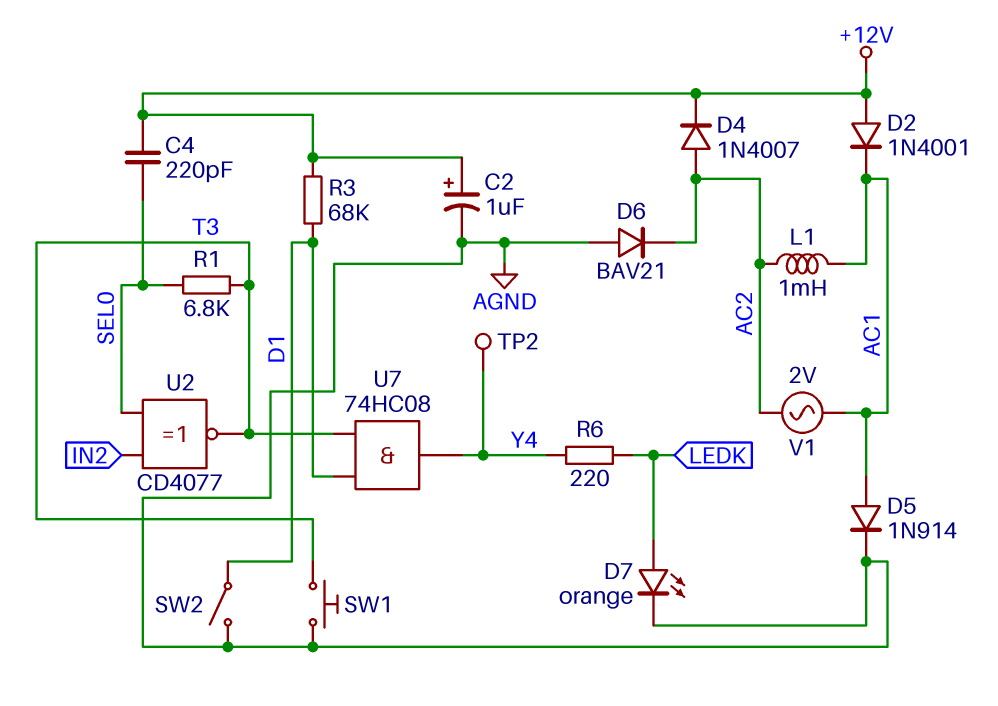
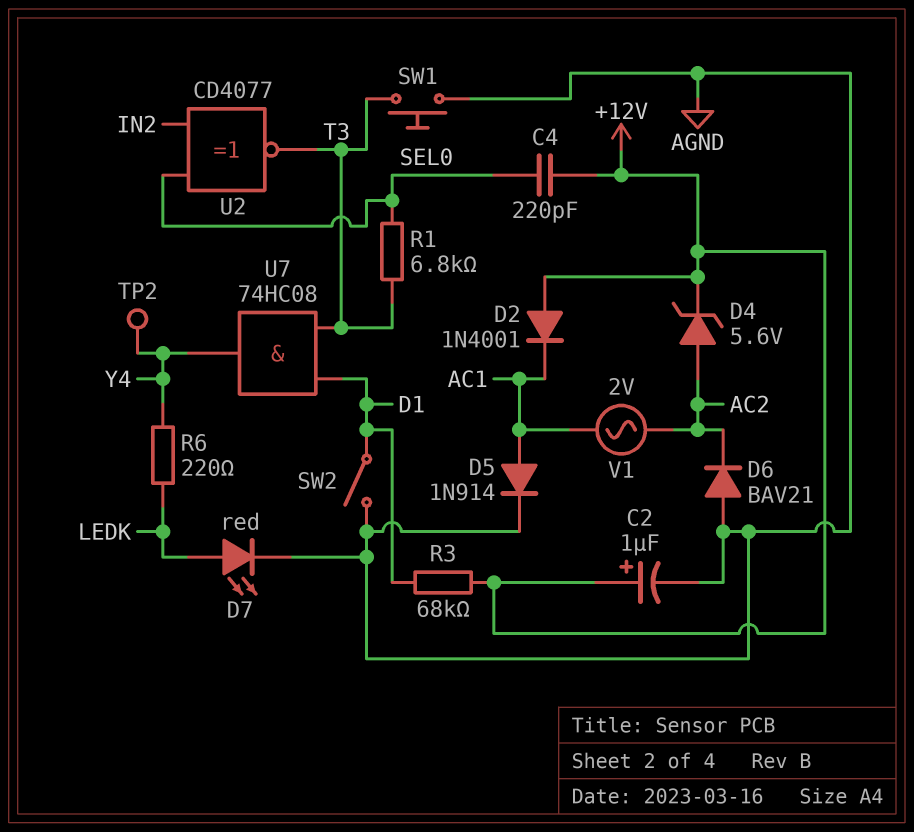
D4: diode 1N4007 (A AC2, K +12V) -> zener 5.6V (A AC2, K +12V)
D7: LED orange (A LEDK, K AGND) -> LED red (A LEDK, K AGND)
L1: 1mH (AC1, AC2) -> none

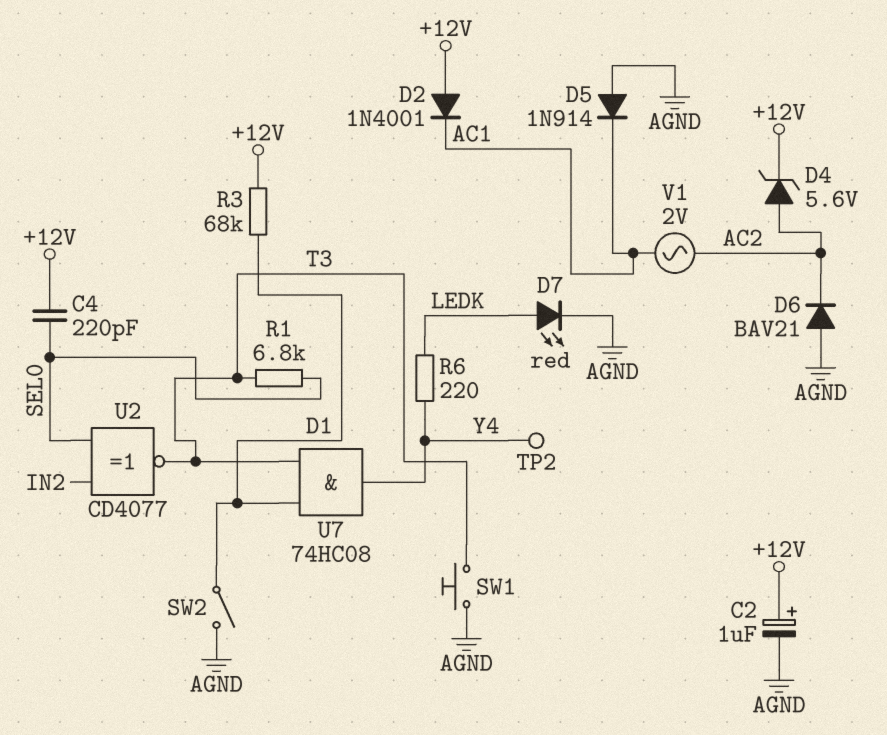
D5: diode 1N914 (A AC1, K AGND) -> diode 1N914 (A AGND, K AC1)

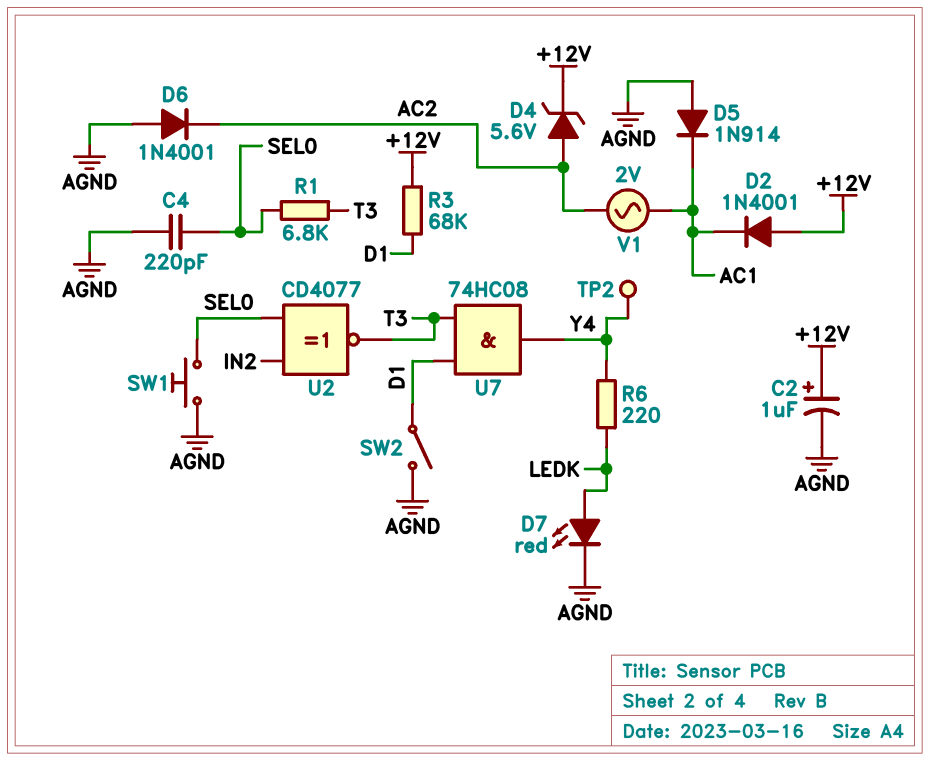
C4: 220pF (+12V, SEL0) -> 220pF (AGND, SEL0)
D6: diode BAV21 (A AGND, K AC2) -> diode 1N4001 (A AGND, K AC2)
SW1: button (AGND, T3) -> button (AGND, SEL0)

